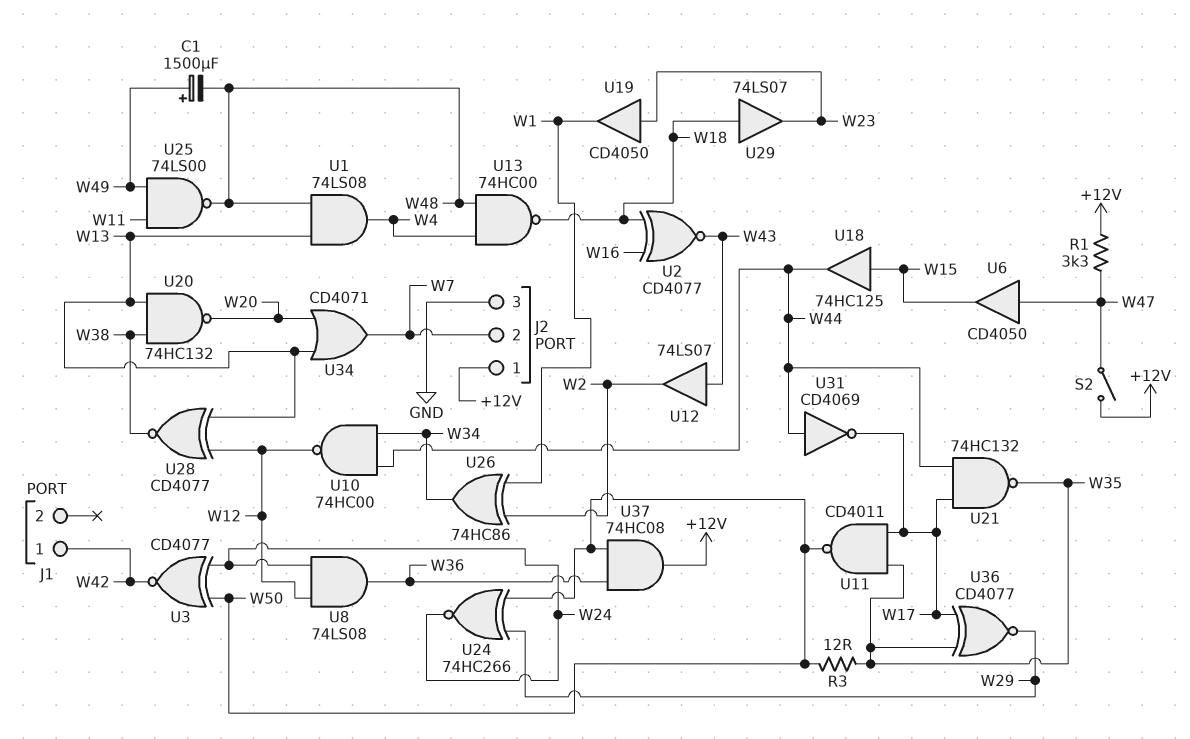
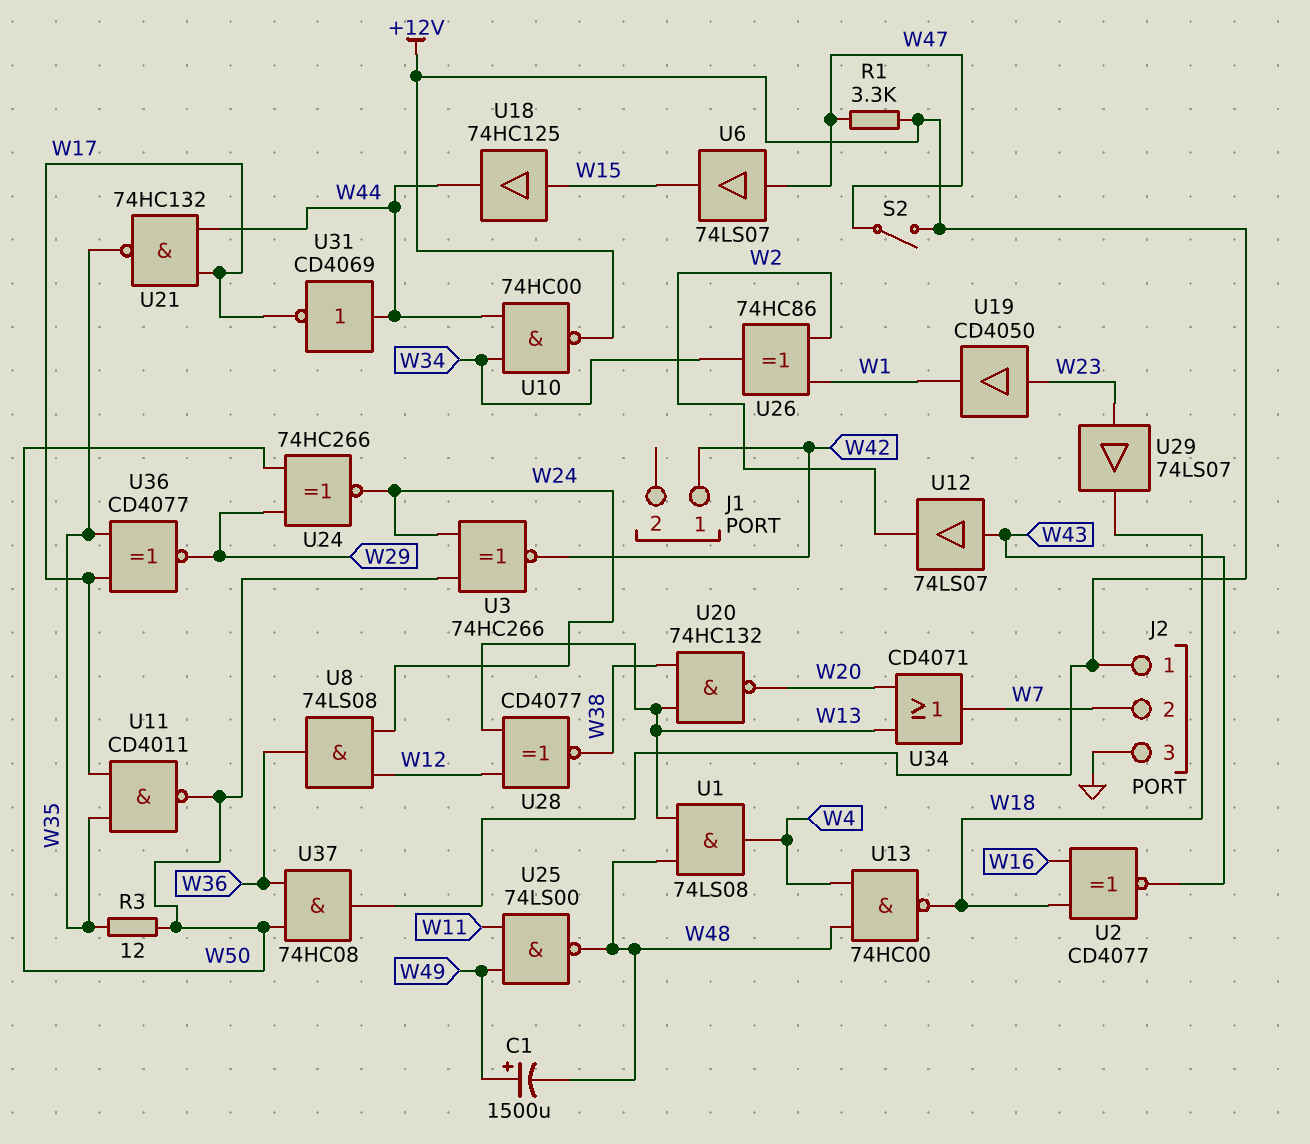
U3: XNOR CD4077 (in W24, in W50, out W42) -> XNOR 74HC266 (in W24, in W50, out W42)
U6: buffer CD4050 (in W47, out W15) -> buffer 74LS07 (in W47, out W15)
U10: NAND 74HC00 (in W34, in W44, out W12) -> NAND 74HC00 (in W34, in W44, out +12V)
U29: buffer 74LS07 (in W18, out W23) -> buffer 74LS07 (in W23, out W18)

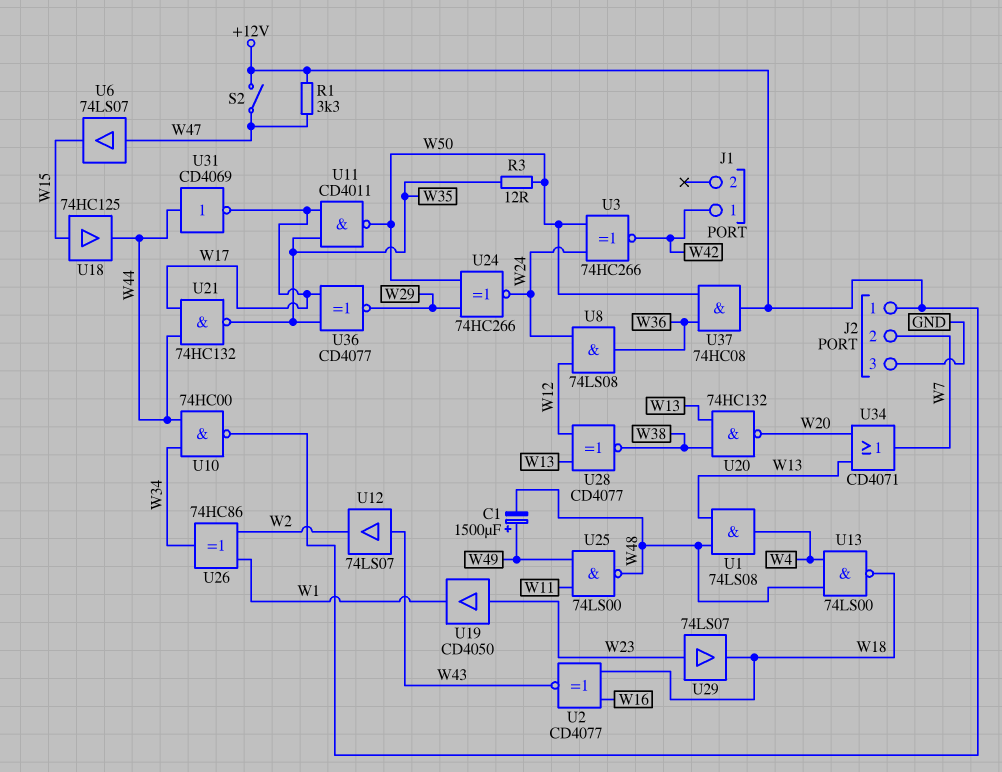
U13: NAND 74HC00 (in W4, in W48, out W18) -> NAND 74LS00 (in W4, in W48, out W18)

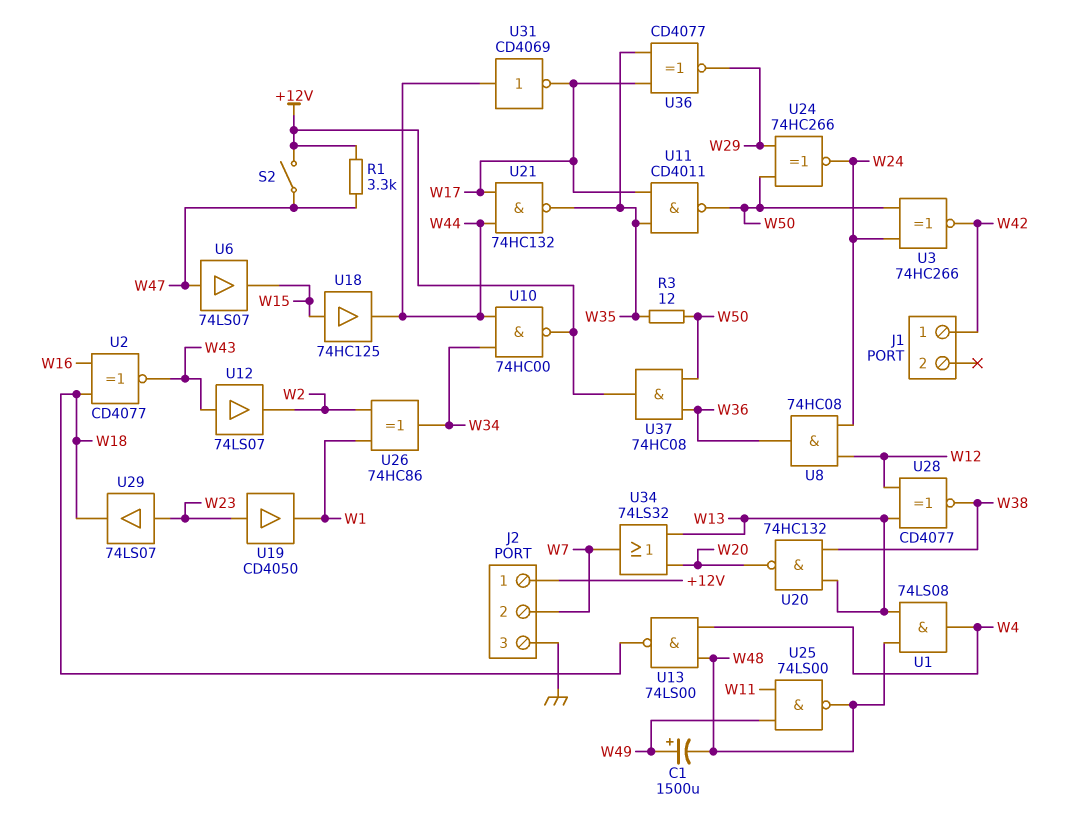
U8: AND 74LS08 (in W12, in W24, out W36) -> AND 74HC08 (in W12, in W24, out W36)
U34: OR CD4071 (in W13, in W20, out W7) -> OR 74LS32 (in W13, in W20, out W7)

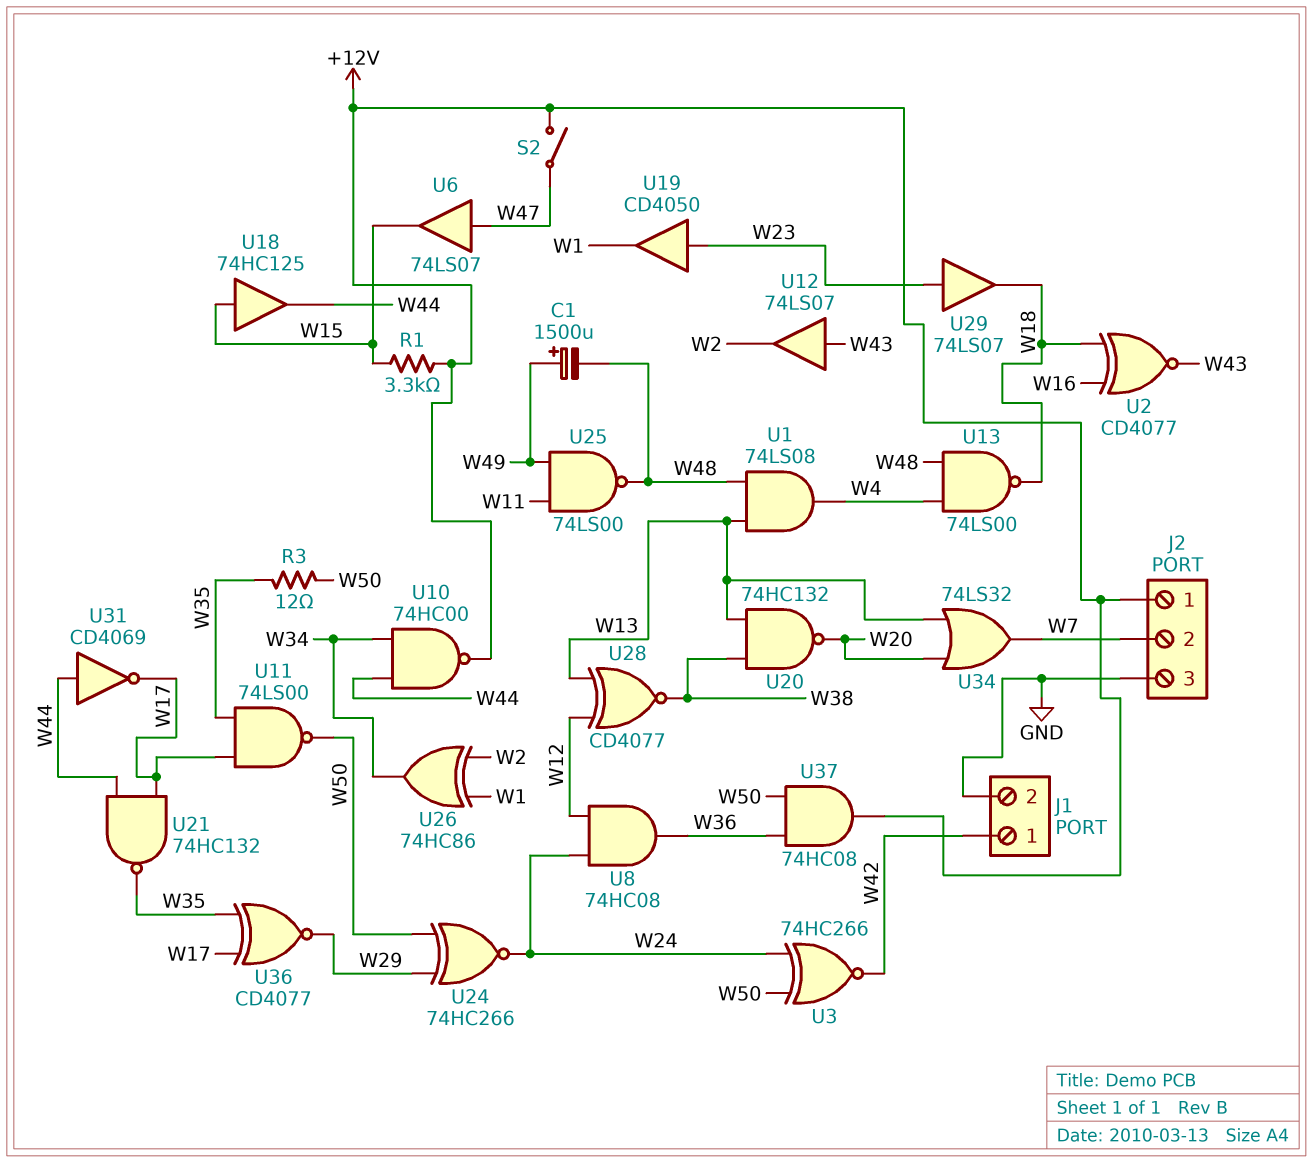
J1 pin 2: none -> GND
R1: 3.3k (+12V, W47) -> 3.3k (+12V, W15)
U11: NAND CD4011 (in W17, in W35, out W50) -> NAND 74LS00 (in W17, in W35, out W50)

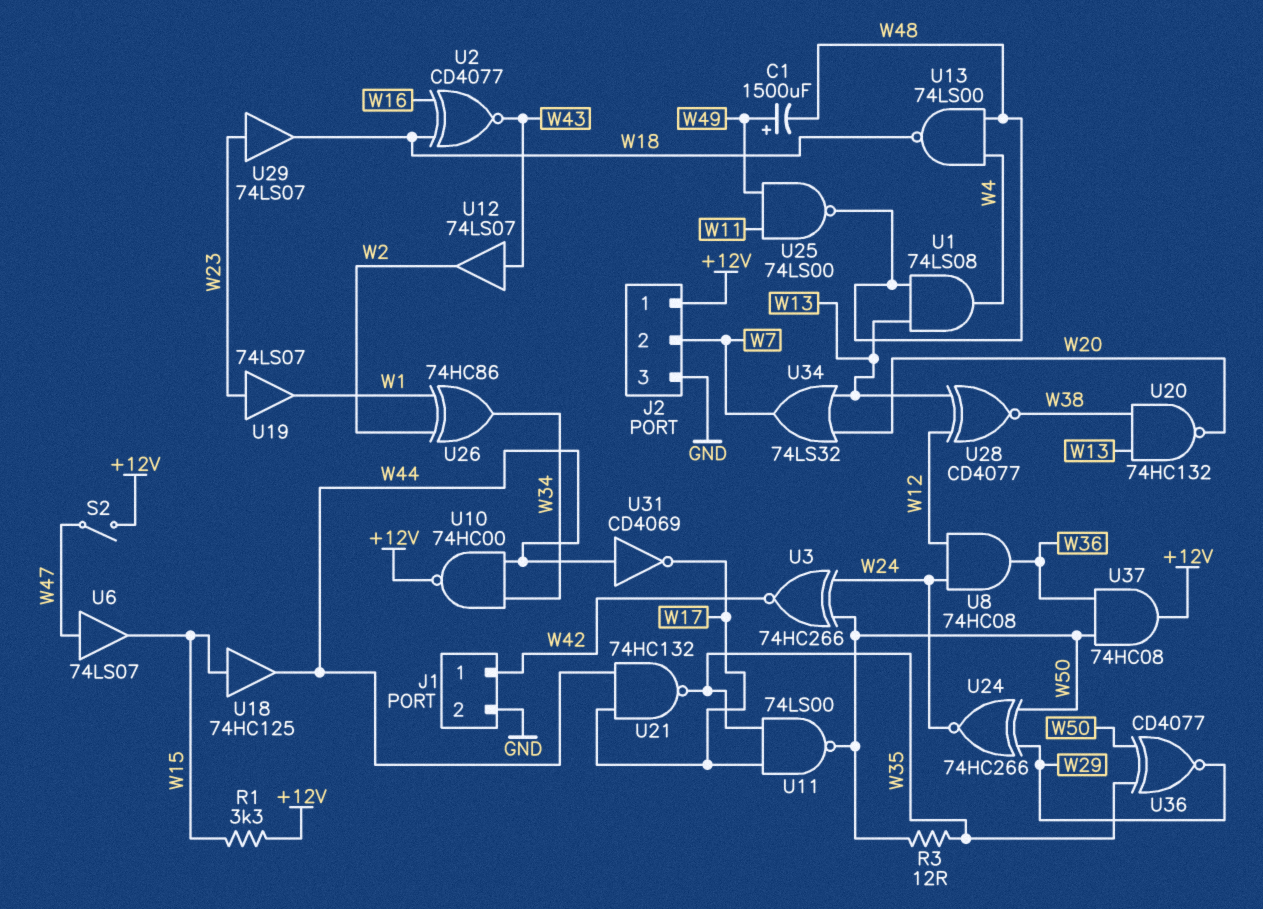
U19: buffer CD4050 (in W23, out W1) -> buffer 74LS07 (in W23, out W1)
U36: XNOR CD4077 (in W17, in W35, out W29) -> XNOR CD4077 (in W35, in W50, out W29)

